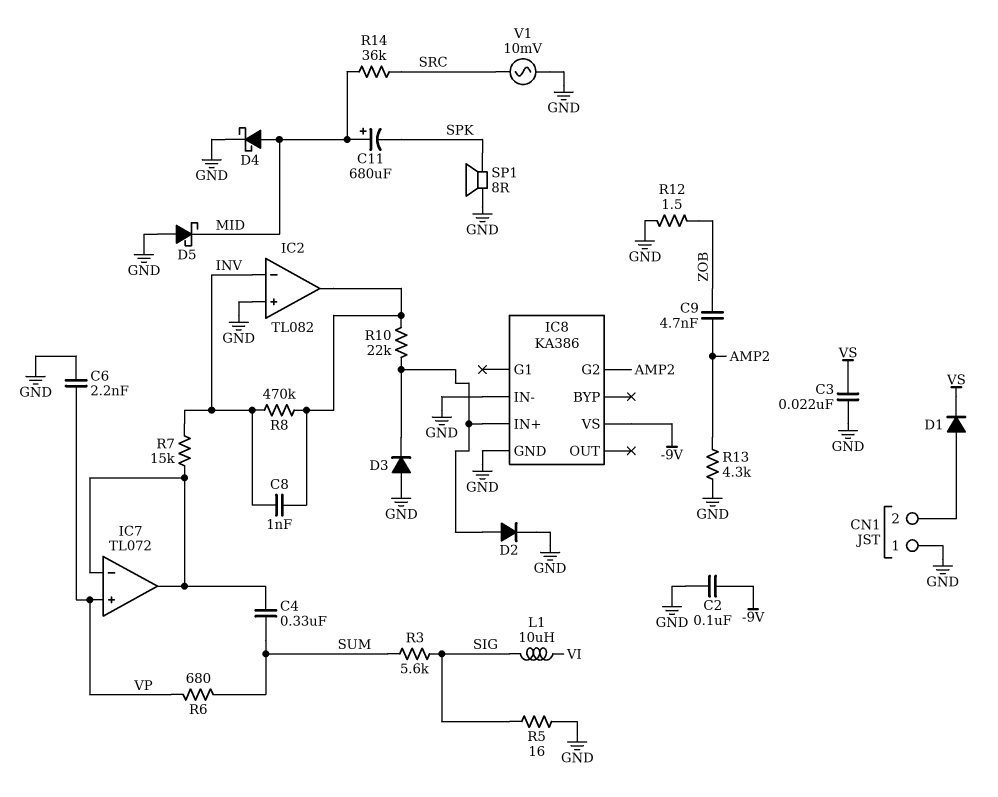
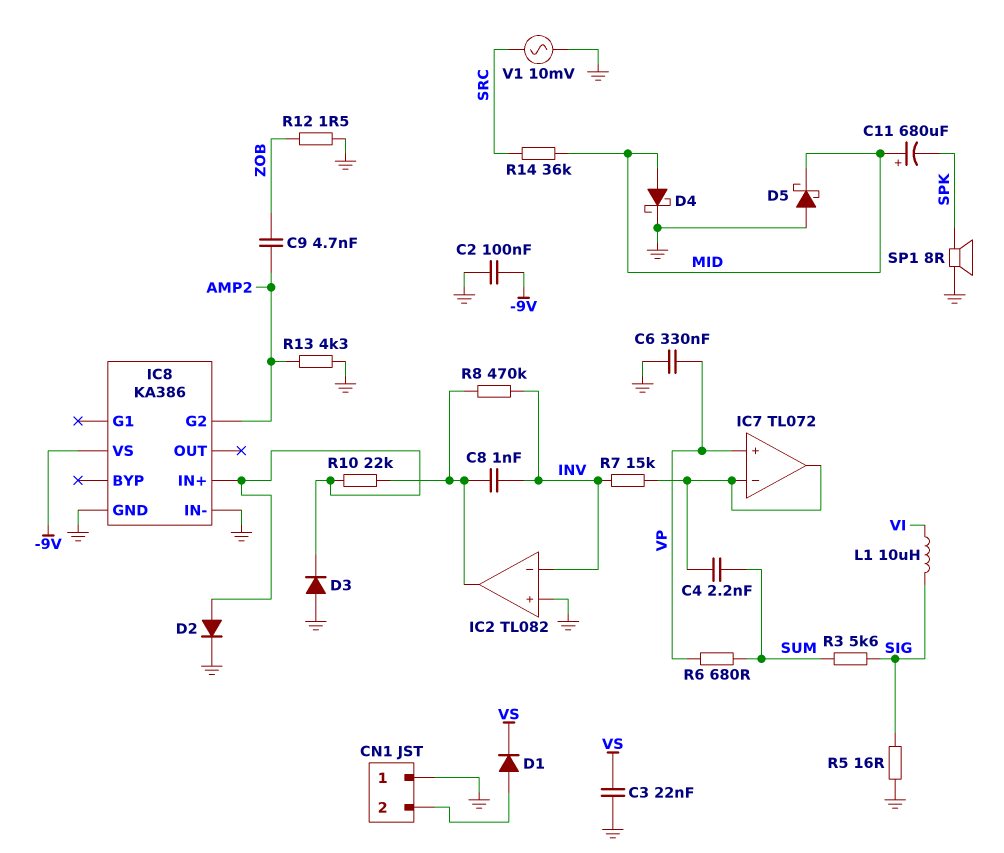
C4: 330nF (IC7/in-, SUM) -> 2.2nF (IC7/in-, SUM)
C6: 2.2nF (GND, VP) -> 330nF (GND, VP)

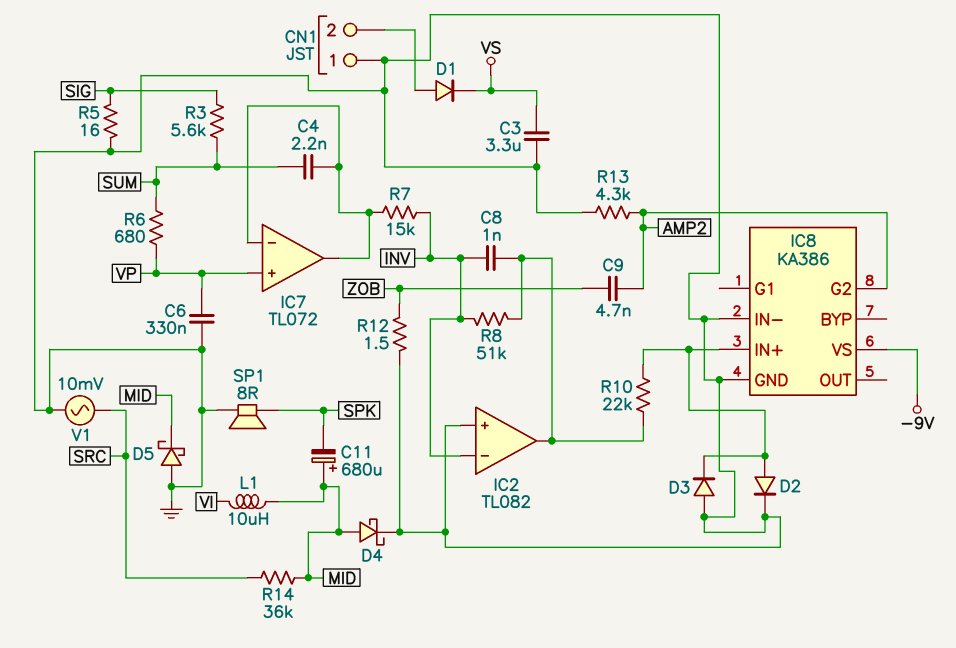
C2: 100nF (-9V, GND) -> none
C3: 22nF (GND, VS) -> 3.3uF (GND, VS)
L1: 10uH (SIG, VI) -> 10uH (MID, VI)
R8: 470k (IC2/out, INV) -> 51k (IC2/out, INV)

